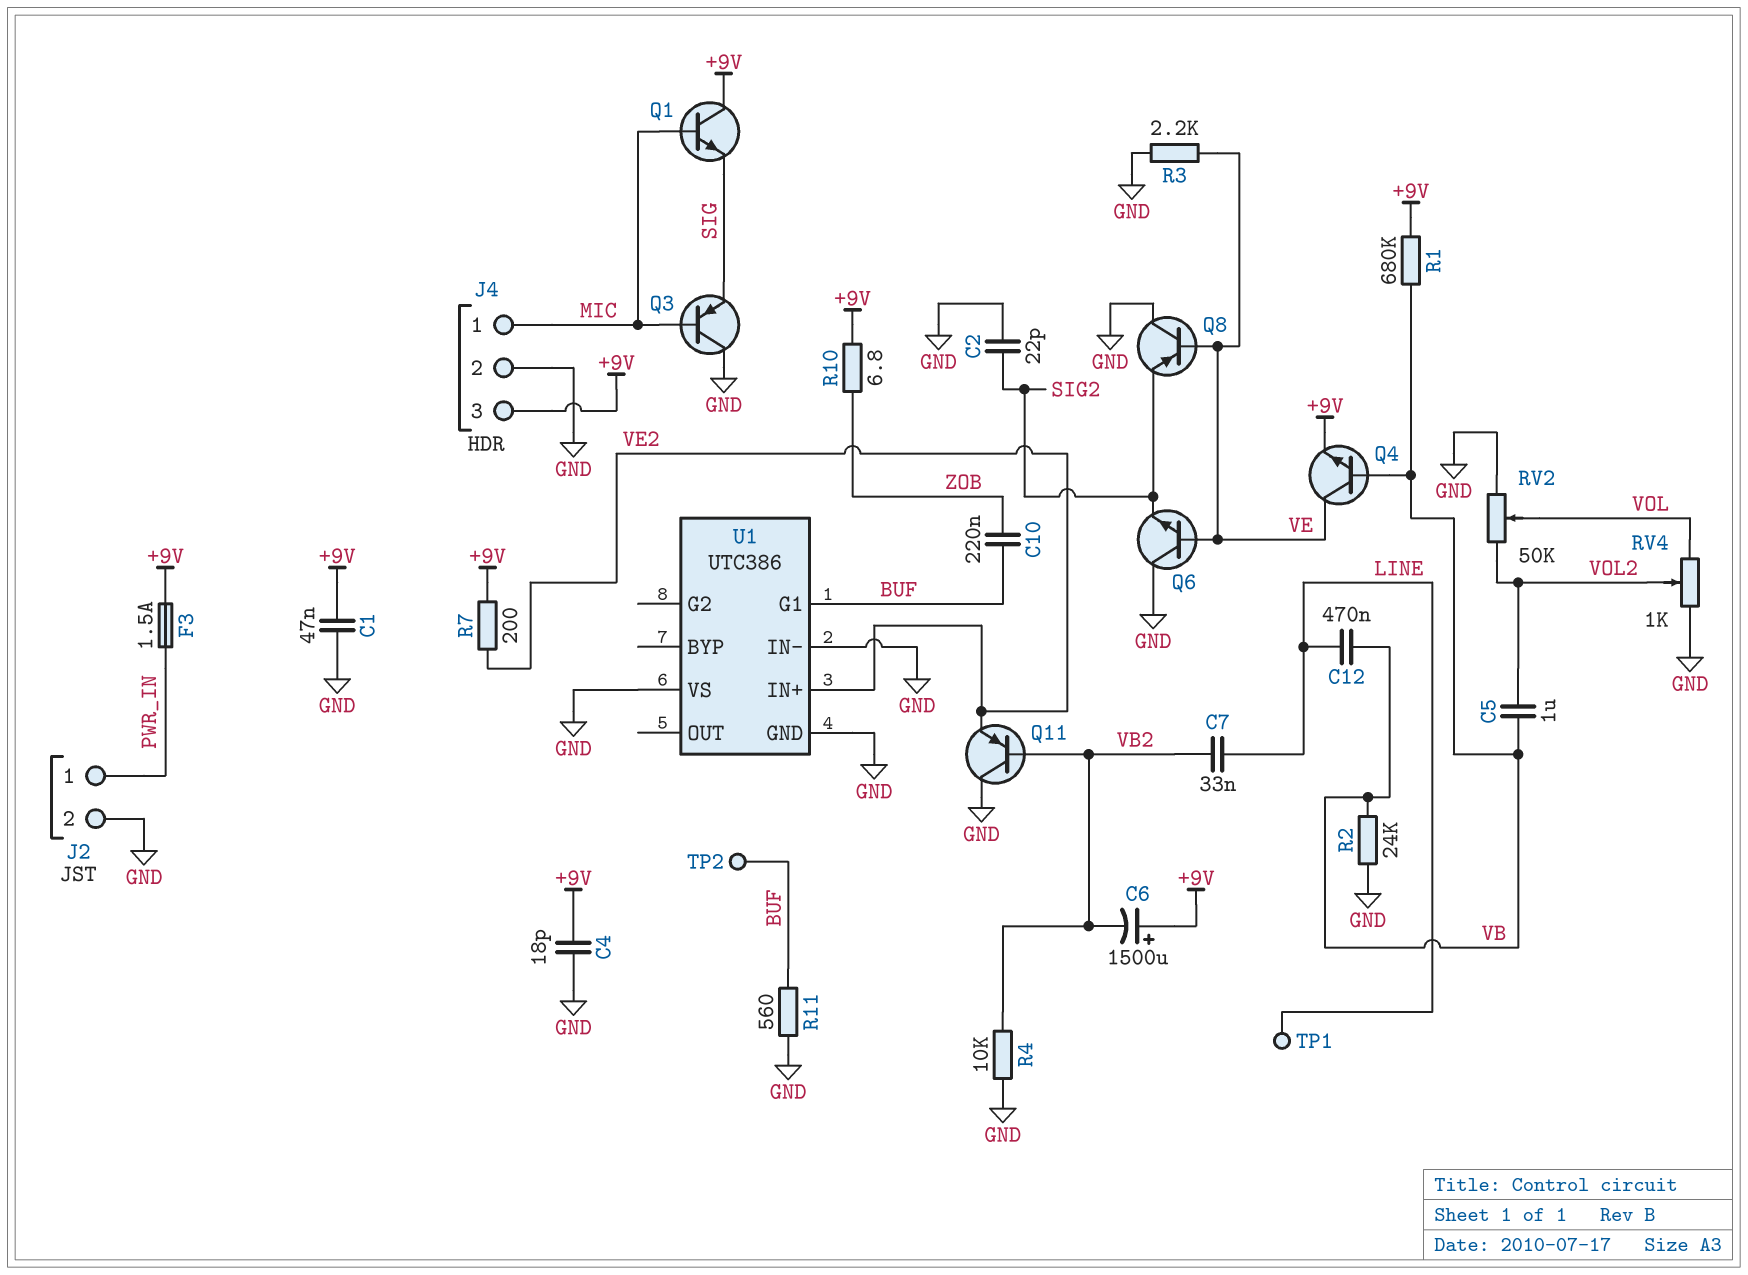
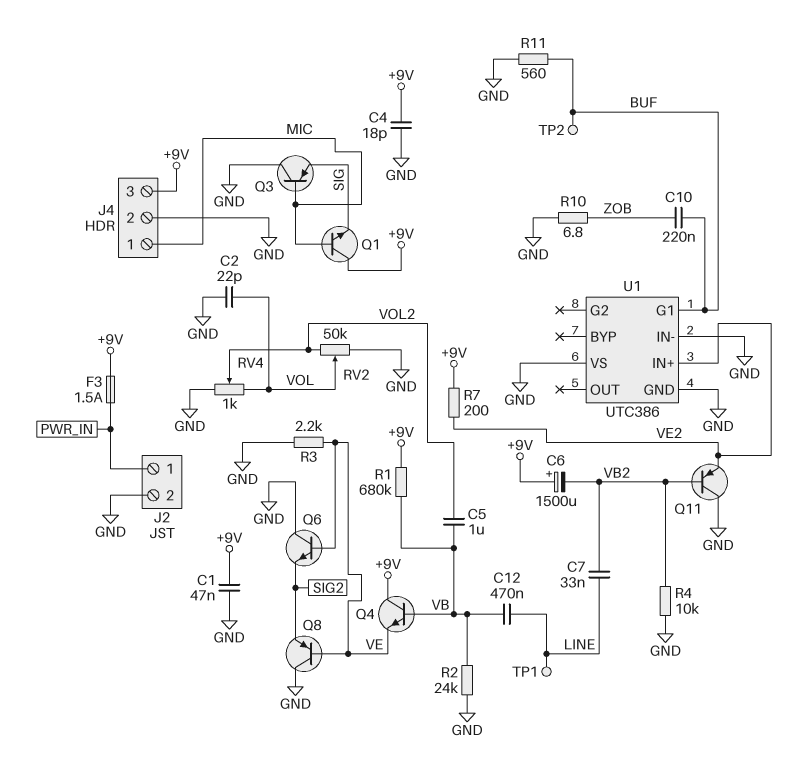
C2: 22pF (GND, SIG2) -> 22pF (GND, VOL)
Q4: NPN (B VB, C VE, E +9V) -> NPN (B VB, C +9V, E VE)
R10: 6.8 (+9V, ZOB) -> 6.8 (GND, ZOB)

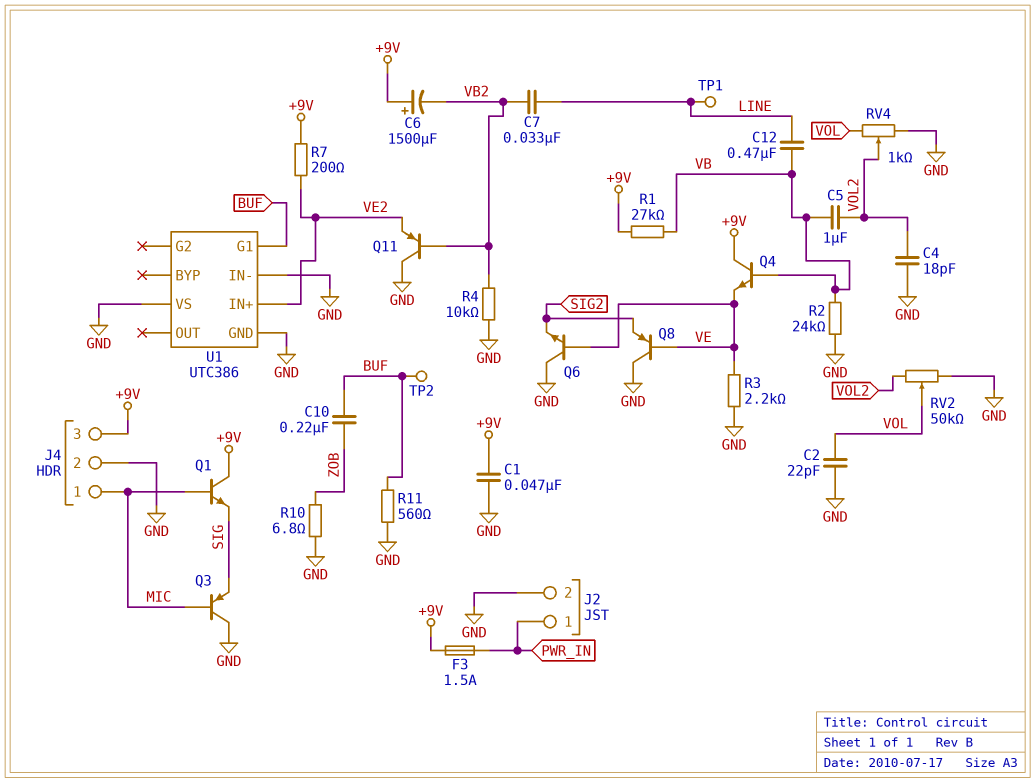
C4: 18pF (+9V, GND) -> 18pF (GND, VOL2)
R1: 680k (+9V, VB) -> 27k (+9V, VB)

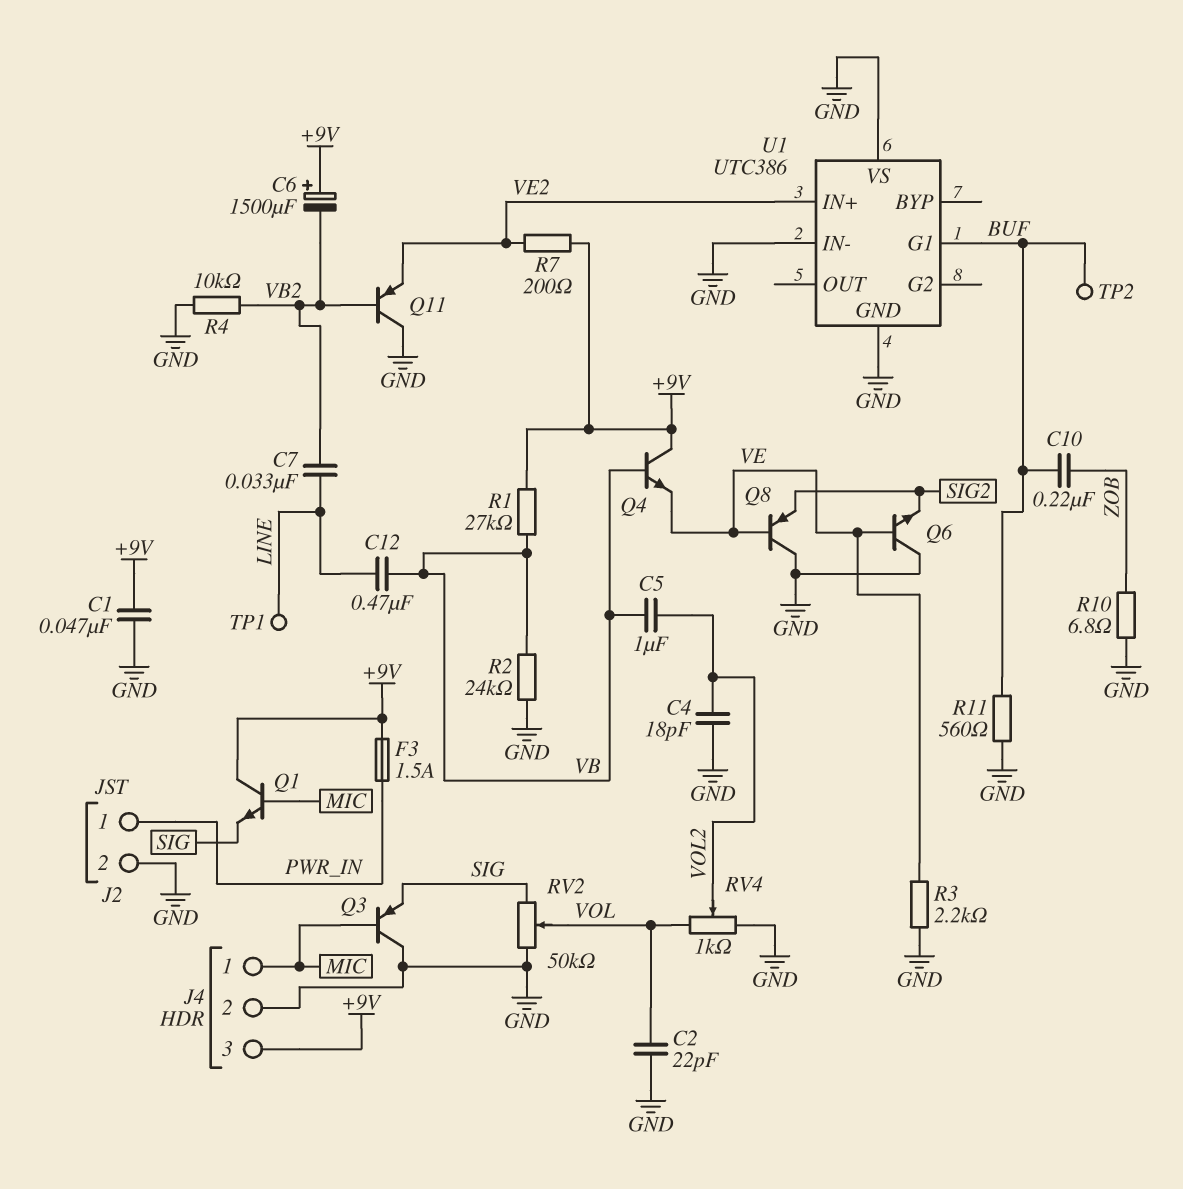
RV2: 50k (GND, VOL2, wiper VOL) -> 50k (GND, SIG, wiper VOL)

